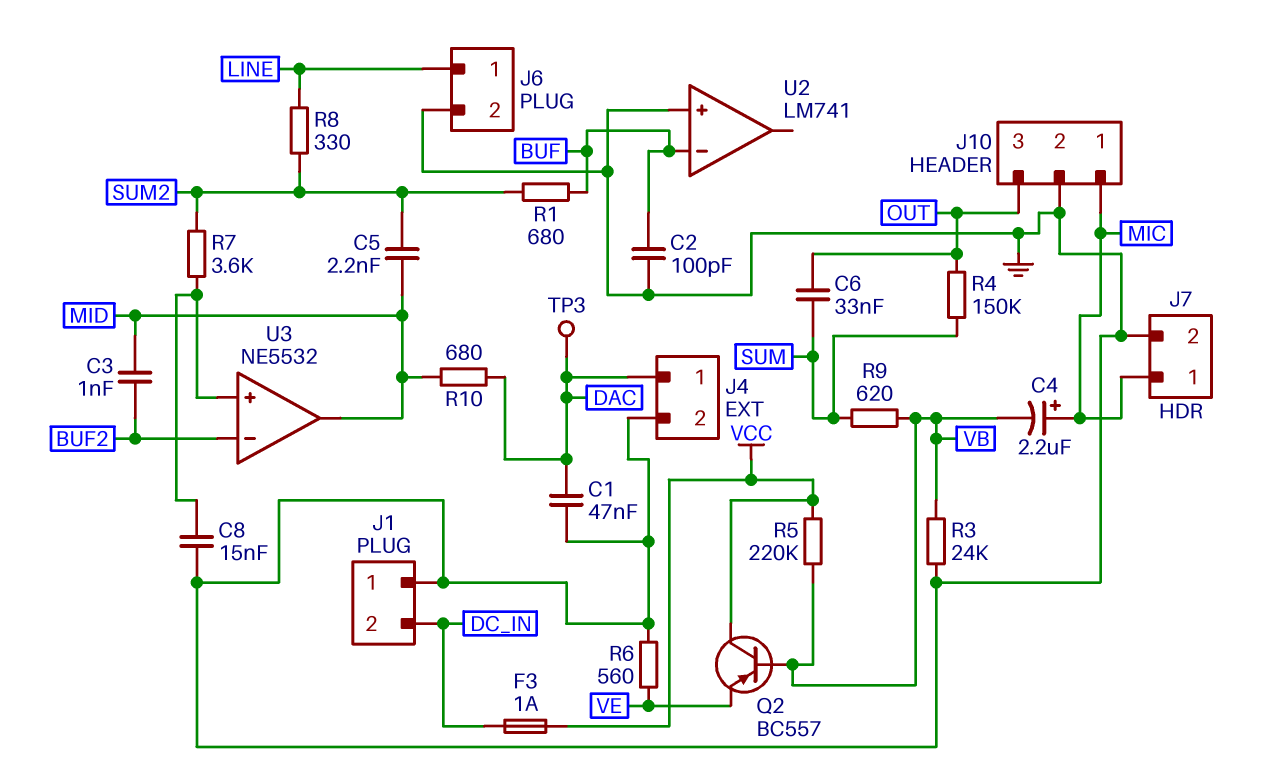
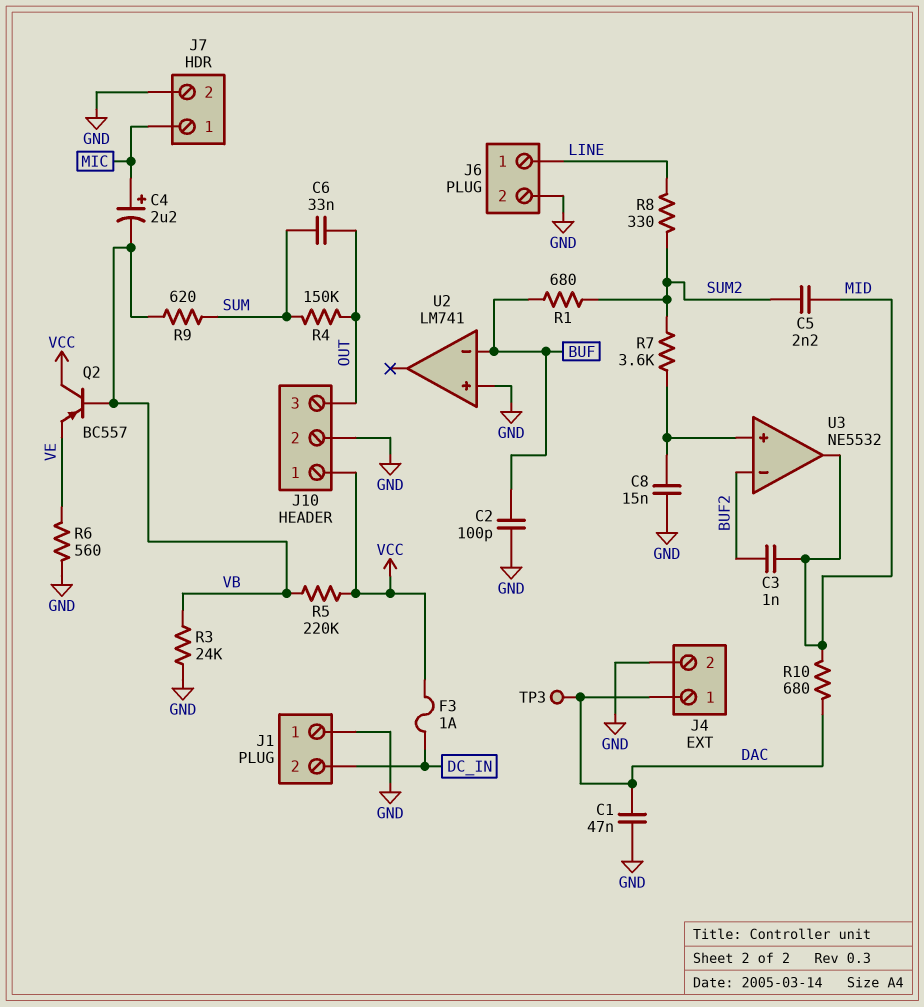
J10 pin 1: MIC -> VCC

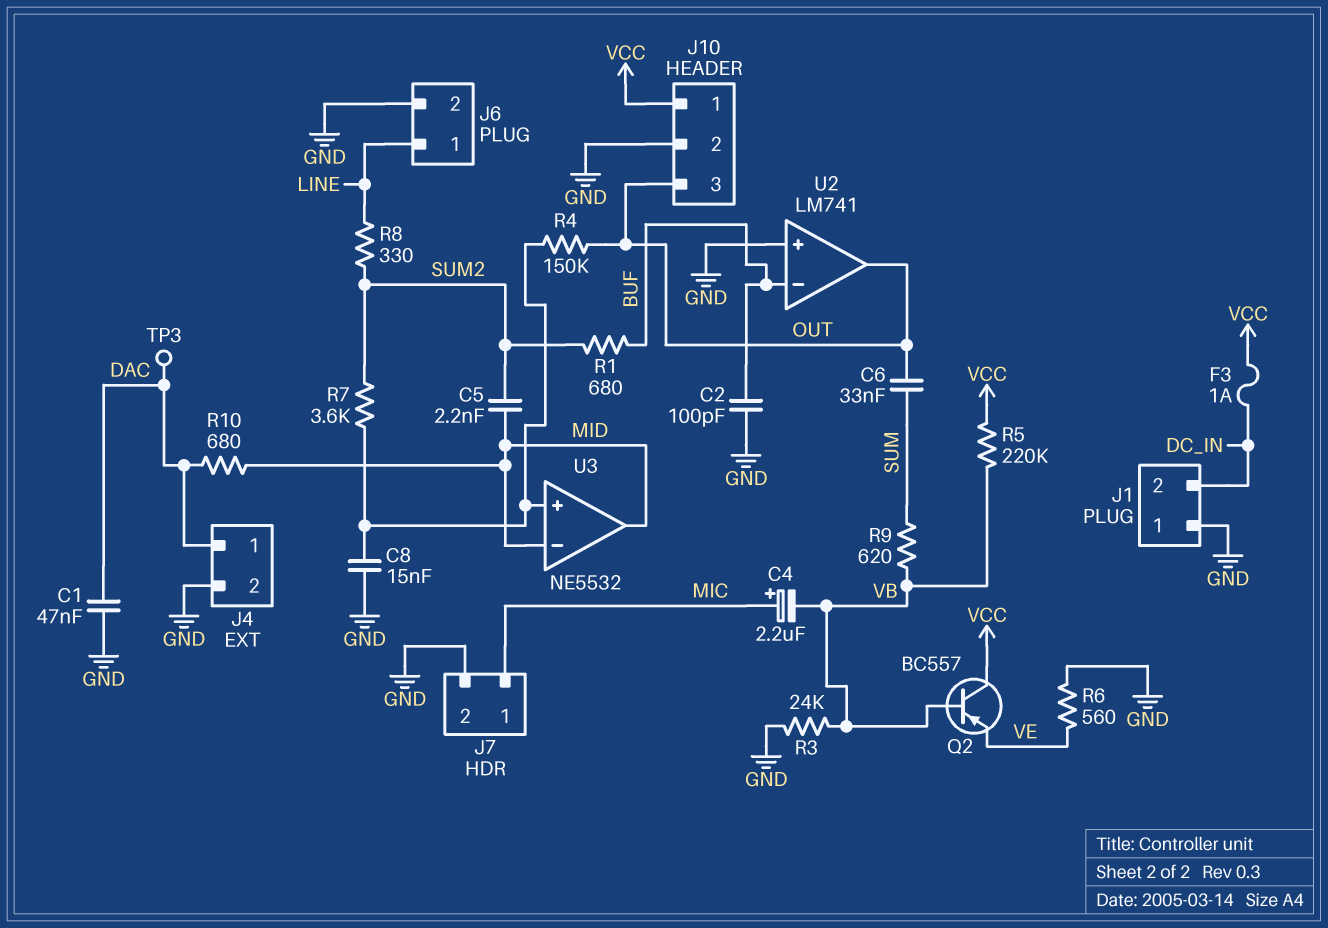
C3: 1nF (BUF2, MID) -> none
R4: 150k (OUT, SUM) -> 150k (OUT, U3/in+)
U2 pin out: none -> OUT
U3 pin in-: BUF2 -> MID

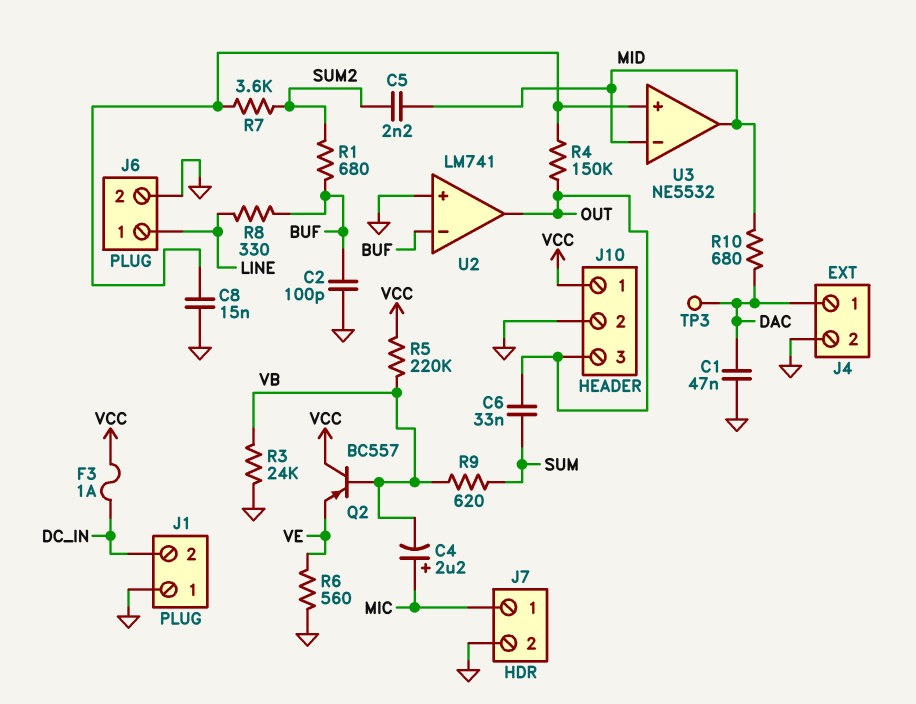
R8: 330 (LINE, SUM2) -> 330 (BUF, LINE)

